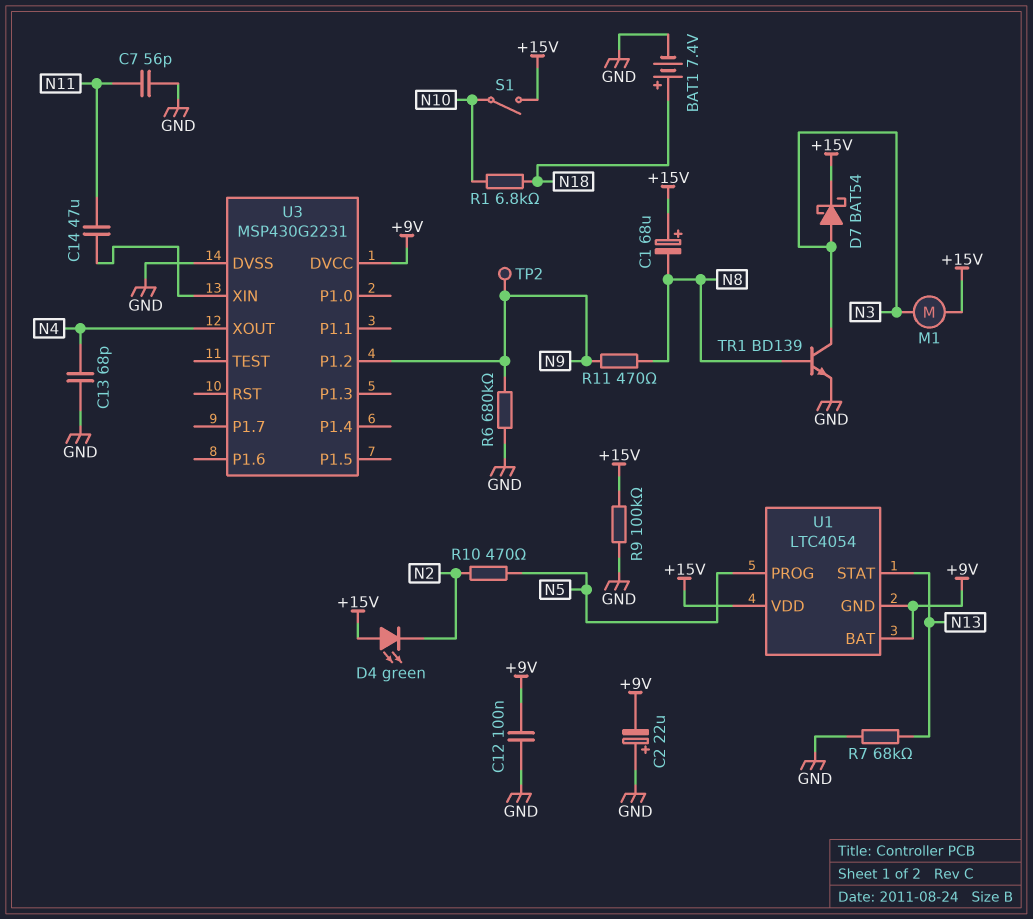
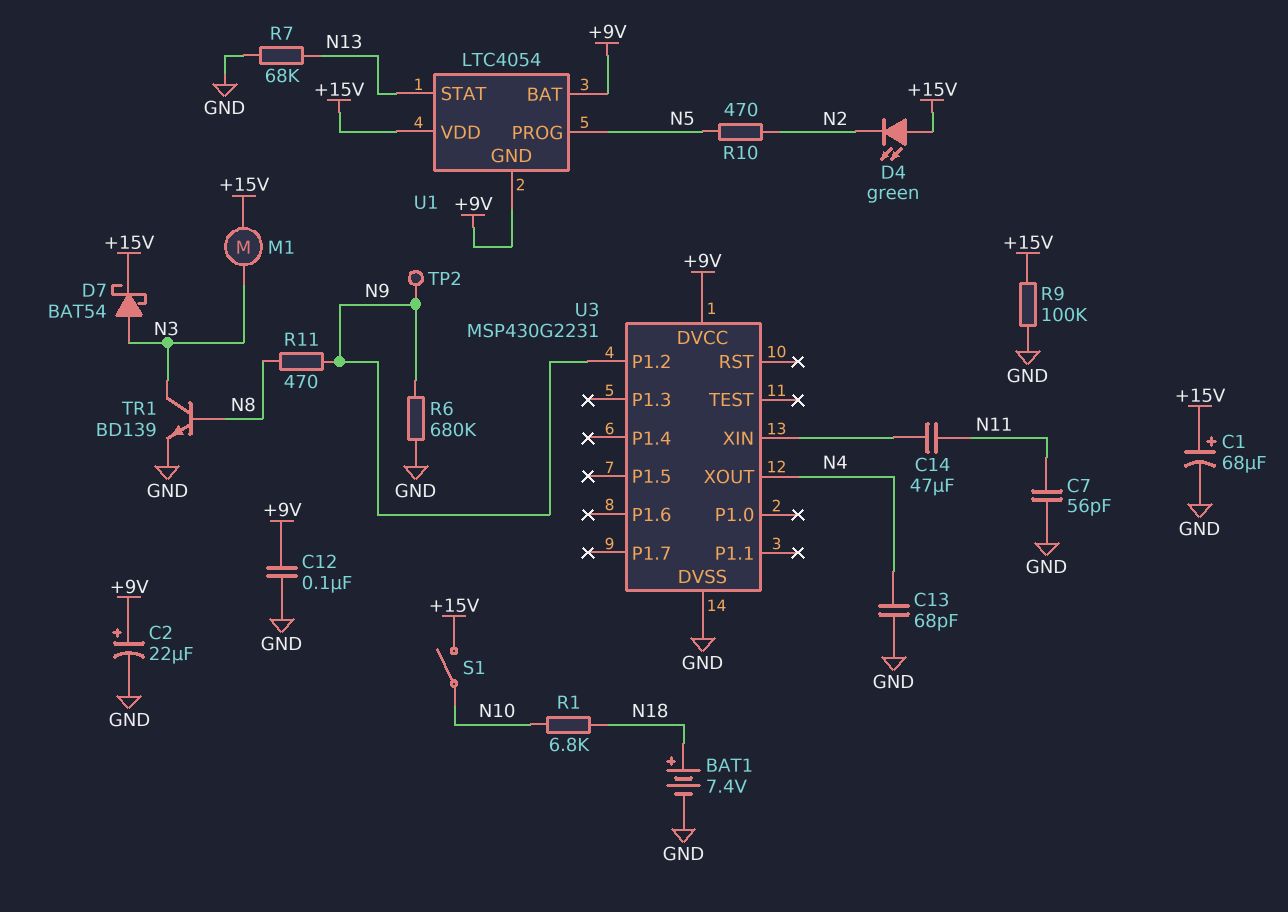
C1: 68uF (plus +15V, minus N8) -> 68uF (plus +15V, minus GND)
C2: 22uF (plus GND, minus +9V) -> 22uF (plus +9V, minus GND)

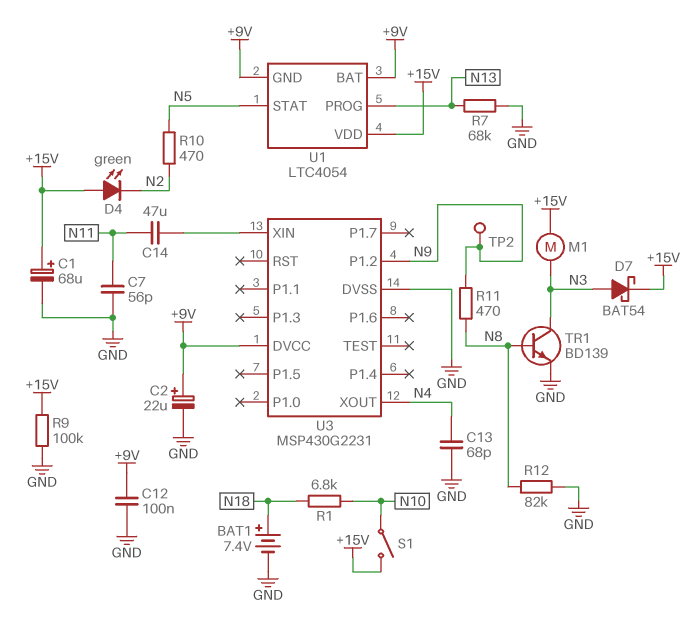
R6: 680k (GND, N9) -> none
R12: none -> 82k (GND, N8)
U1 pin PROG: N5 -> N13
U1 pin STAT: N13 -> N5

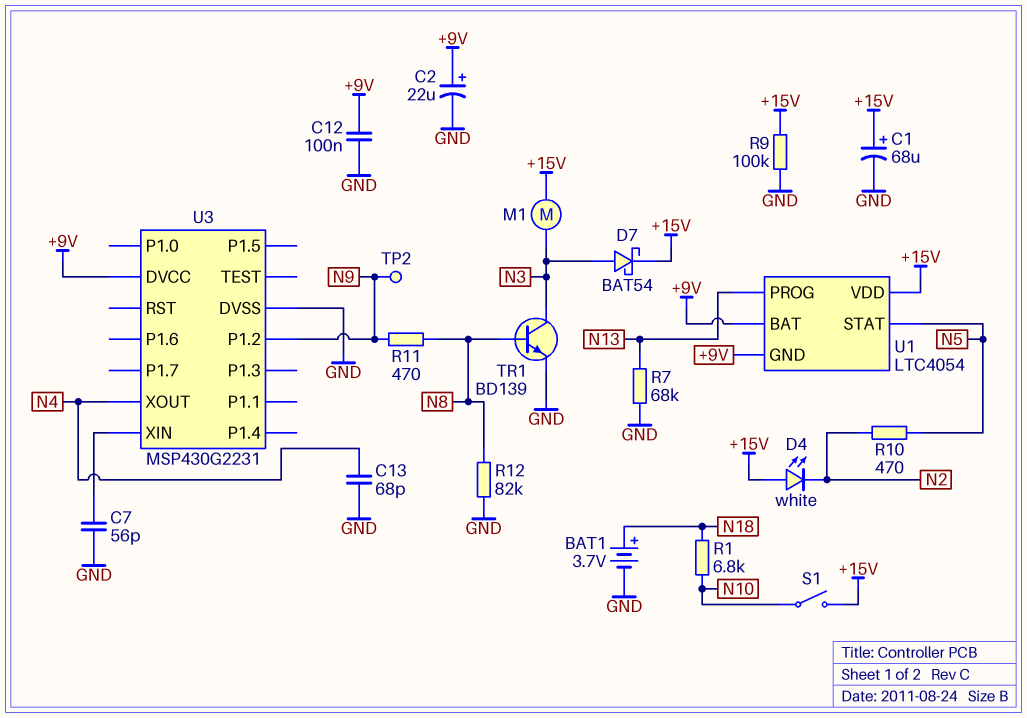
BAT1: 7.4V (plus N18, minus GND) -> 3.7V (plus N18, minus GND)
C7: 56pF (GND, N11) -> 56pF (GND, U3/XIN)
C14: 47uF (N11, U3/XIN) -> none
D4: LED green (A +15V, K N2) -> LED white (A +15V, K N2)

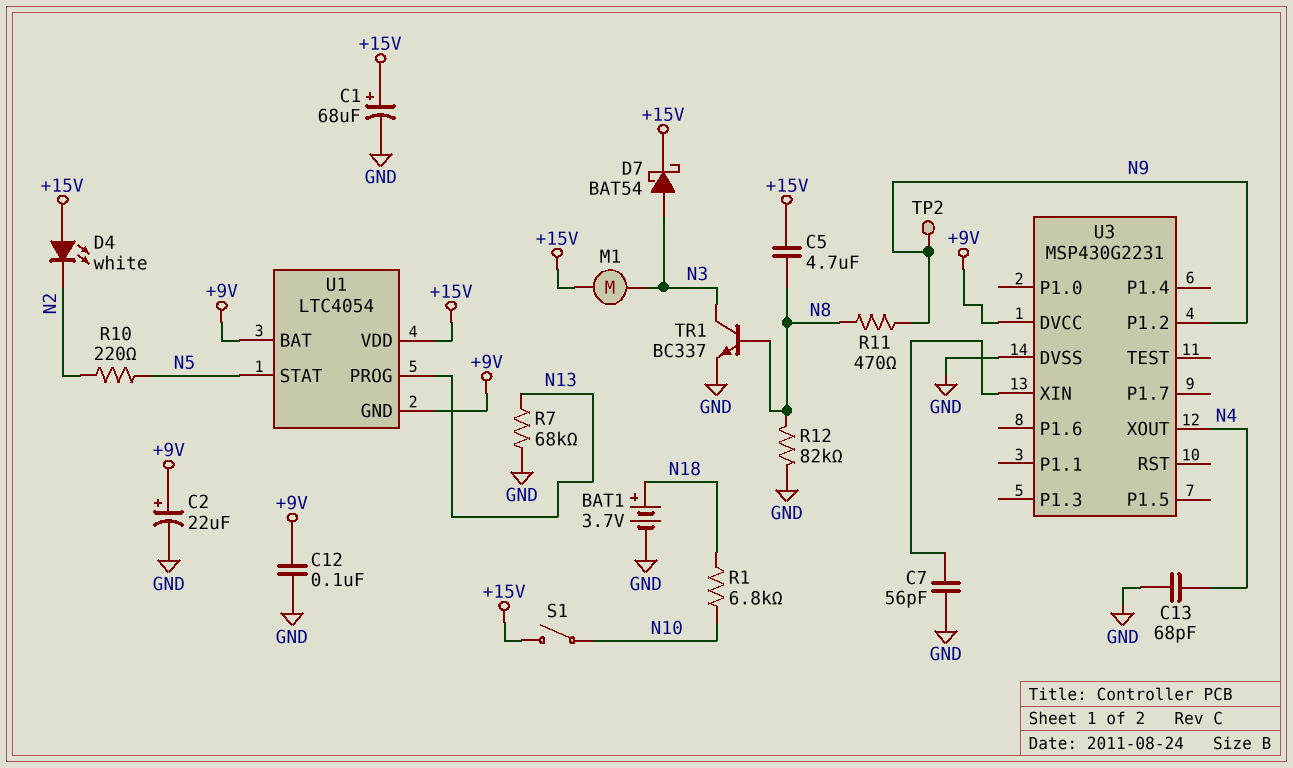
C5: none -> 4.7uF (+15V, N8)
R9: 100k (+15V, GND) -> none
R10: 470 (N2, N5) -> 220 (N2, N5)
TR1: NPN BD139 (B N8, C N3, E GND) -> NPN BC337 (B N8, C N3, E GND)

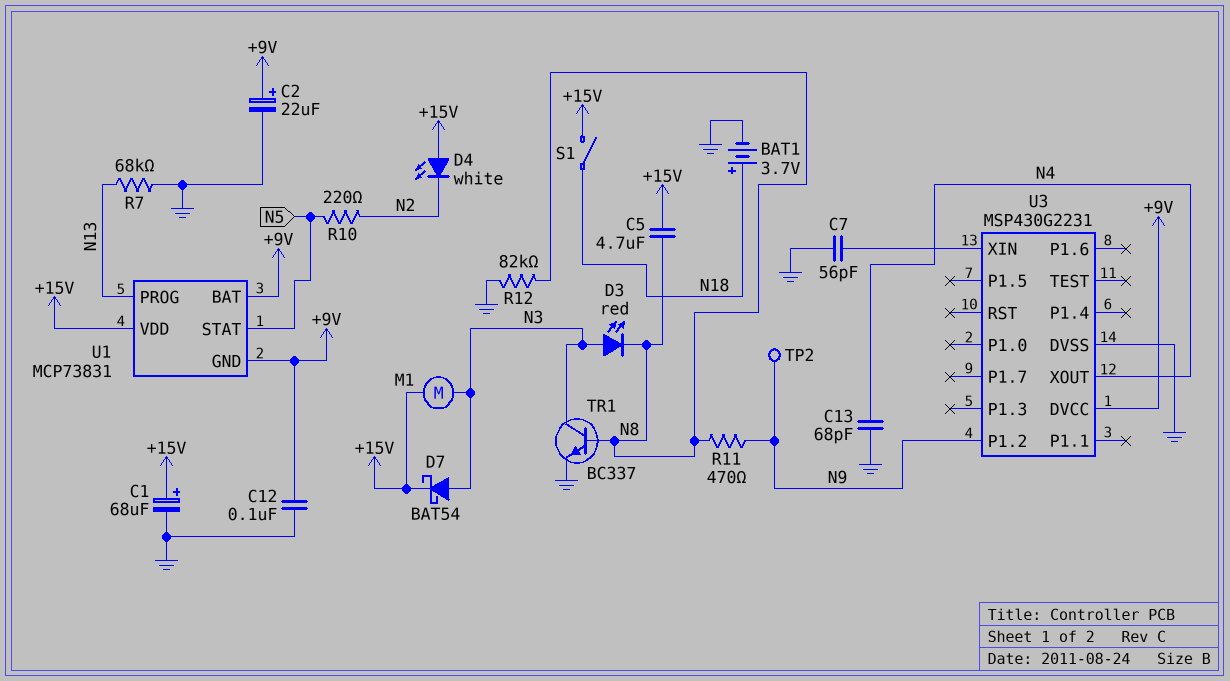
D3: none -> LED red (A N3, K N8)
R1: 6.8k (N10, N18) -> none
S1: switch (+15V, N10) -> switch (+15V, N18)
U1: LTC4054 -> MCP73831

